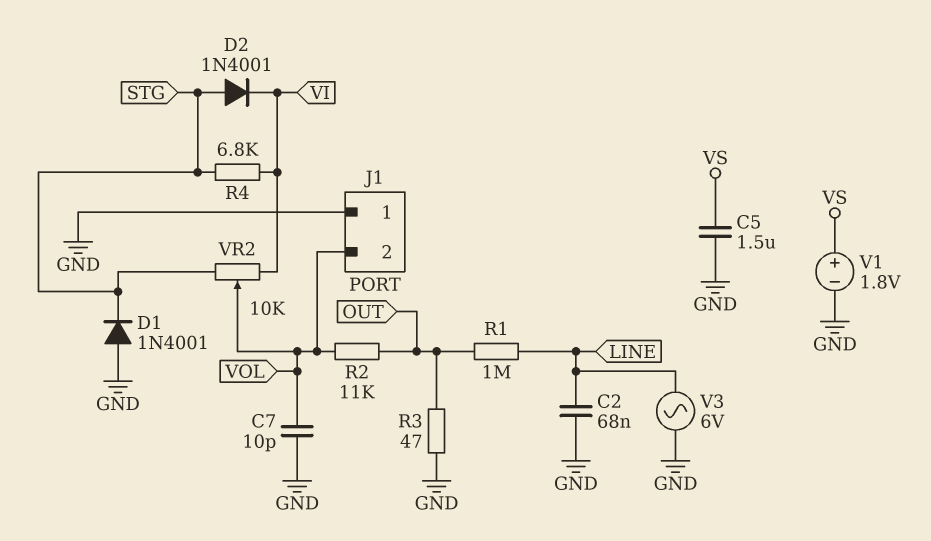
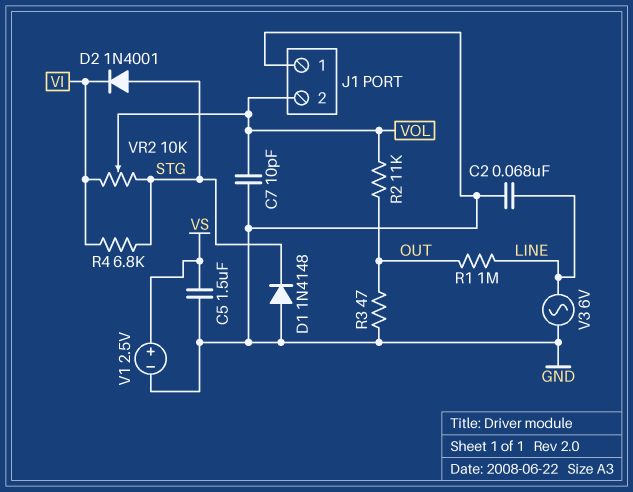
D1: diode 1N4001 (A GND, K STG) -> diode 1N4148 (A GND, K STG)
V1: 1.8V (plus VS, minus GND) -> 2.5V (plus VS, minus GND)

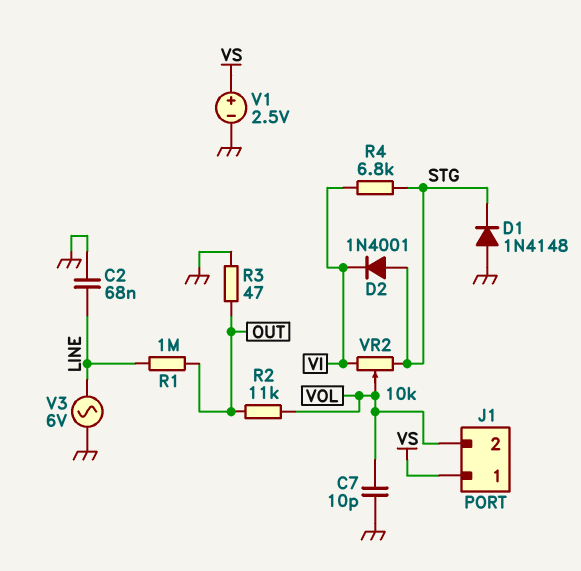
C5: 1.5uF (GND, VS) -> none
J1 pin 1: GND -> VS

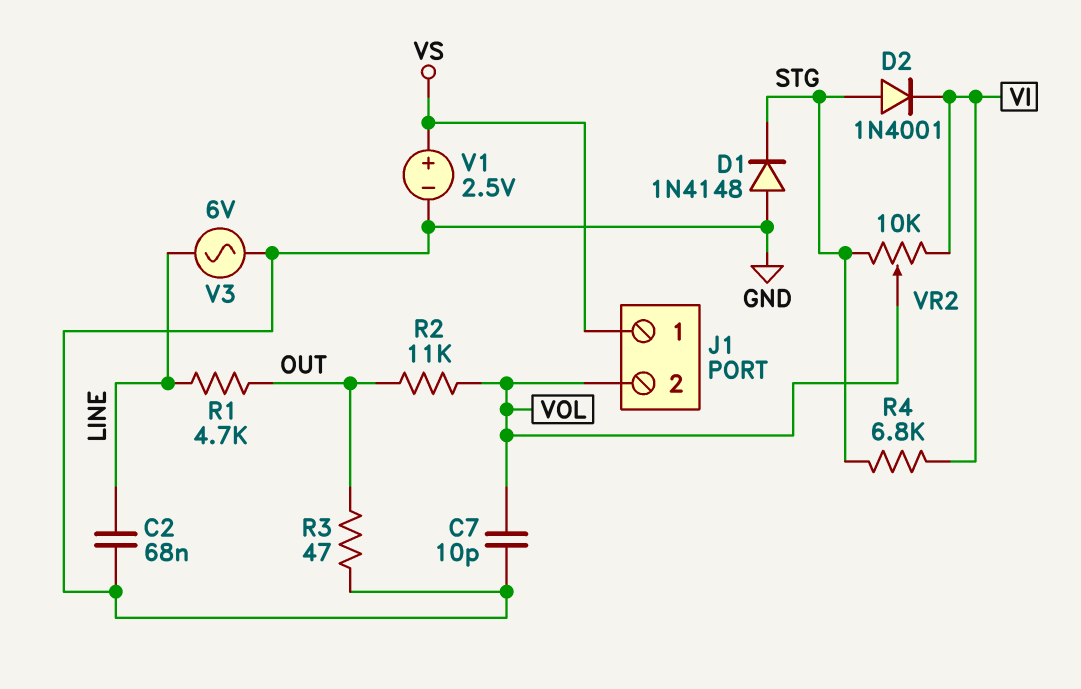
R1: 1M (LINE, OUT) -> 4.7k (LINE, OUT)

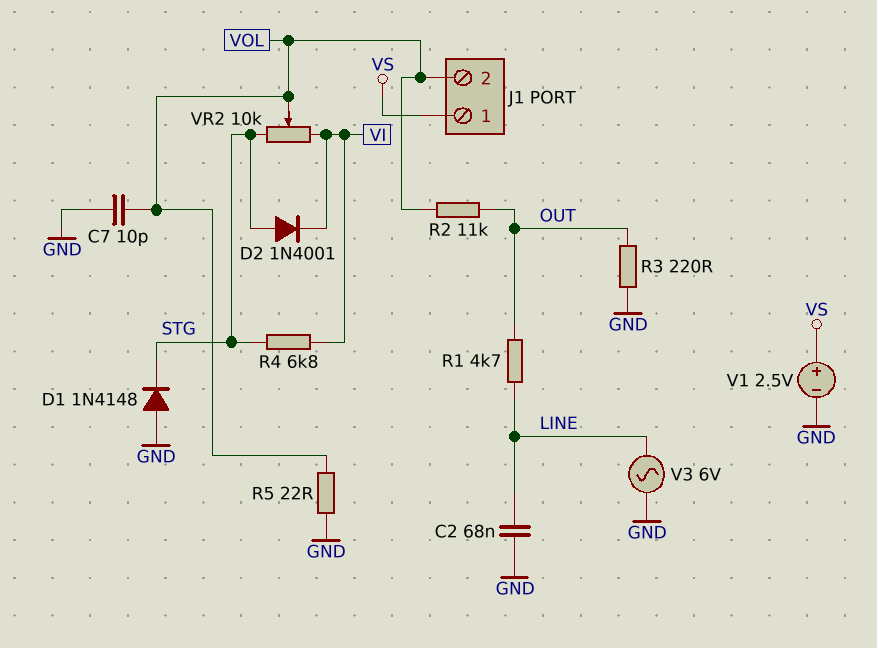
R3: 47 (GND, OUT) -> 220 (GND, OUT)
R5: none -> 22 (GND, VOL)

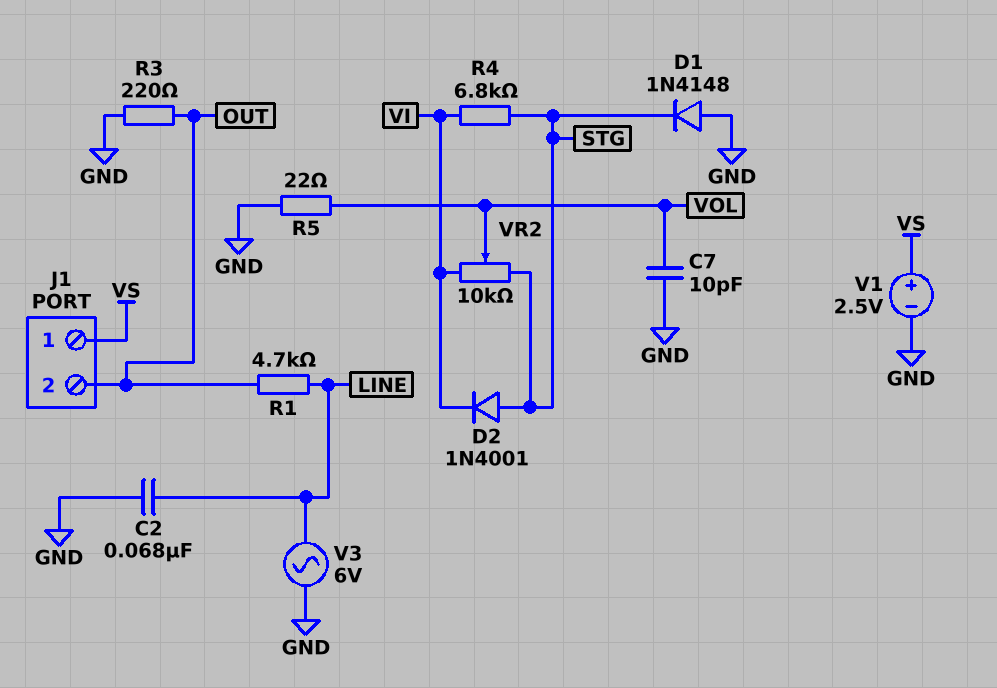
J1 pin 2: VOL -> OUT
R2: 11k (OUT, VOL) -> none

